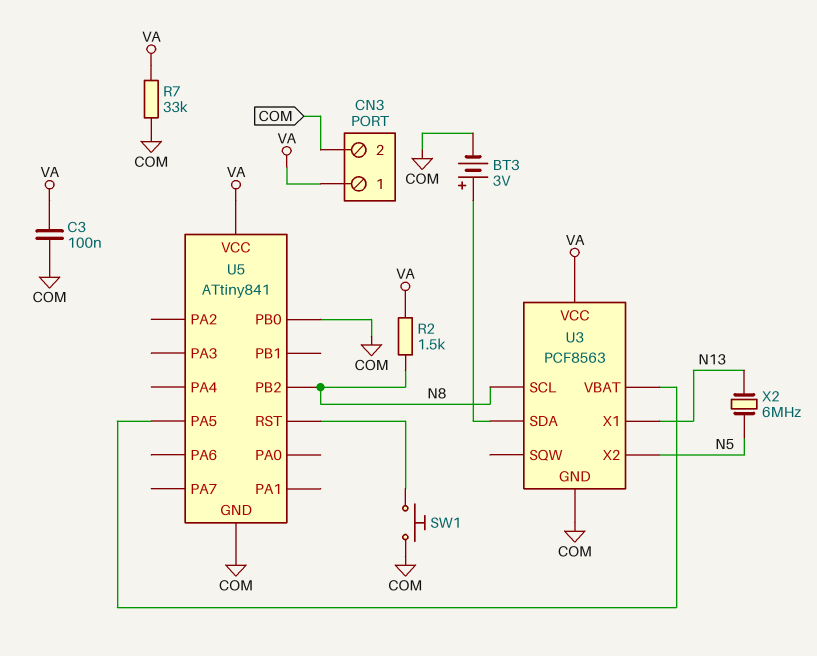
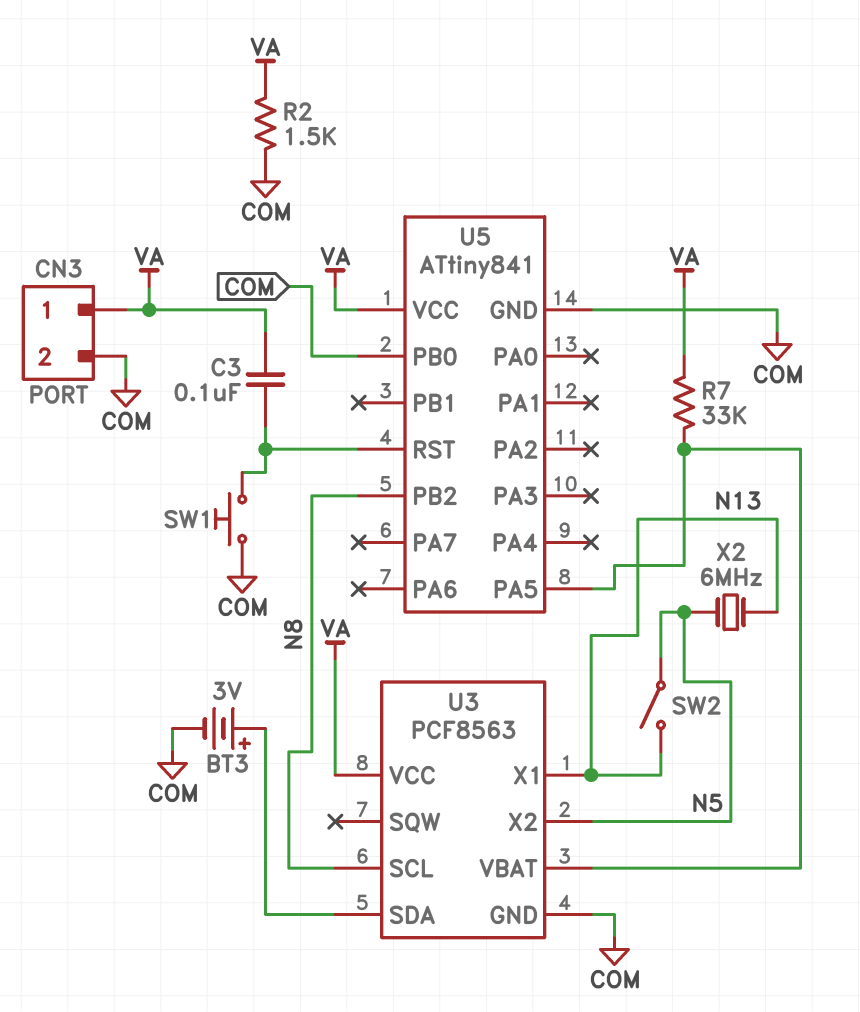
C3: 100nF (COM, VA) -> 100nF (U5/RST, VA)
R2: 1.5k (N8, VA) -> 1.5k (COM, VA)
R7: 33k (COM, VA) -> 33k (U3/VBAT, VA)
SW2: none -> switch (N5, N13)

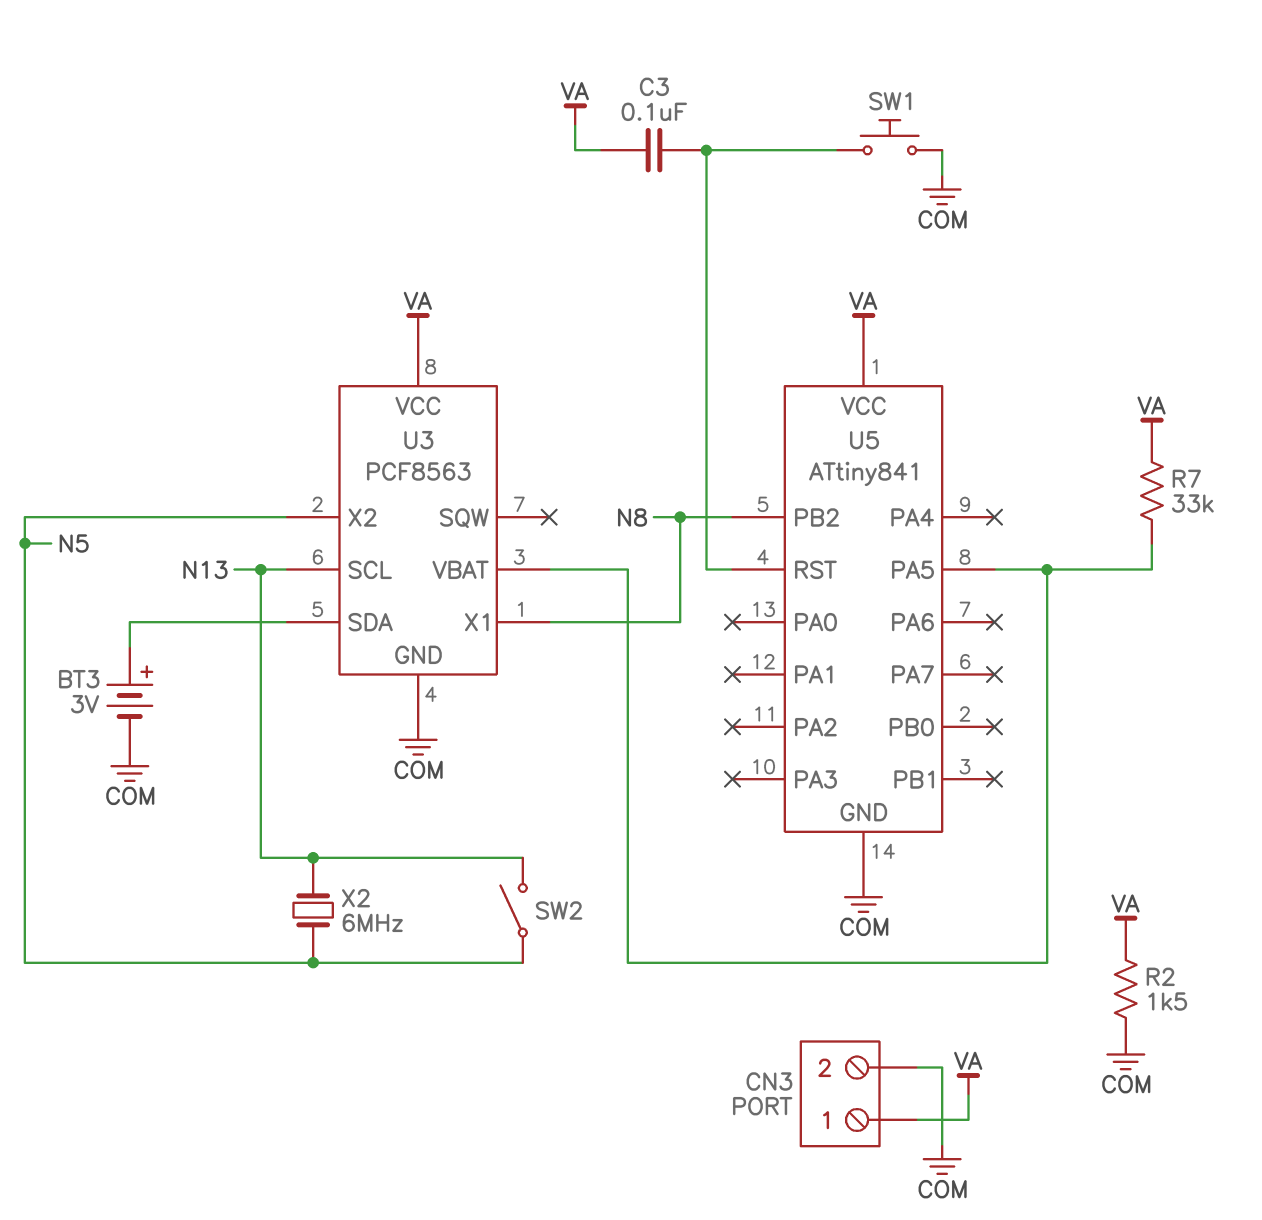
U3 pin SCL: N8 -> N13
U3 pin X1: N13 -> N8
U5 pin PB0: COM -> none

